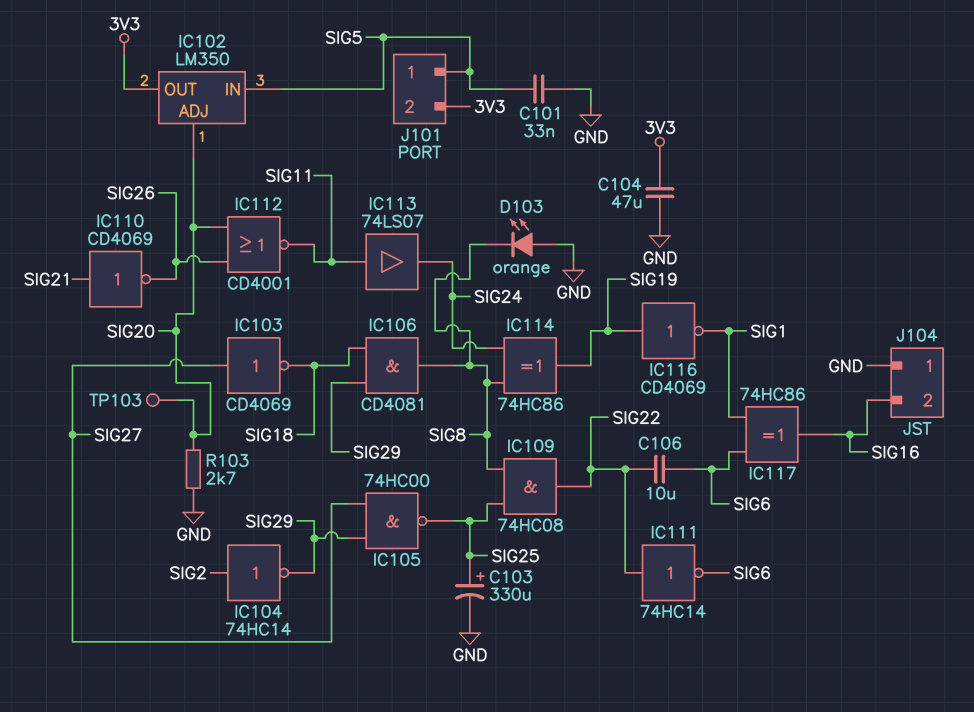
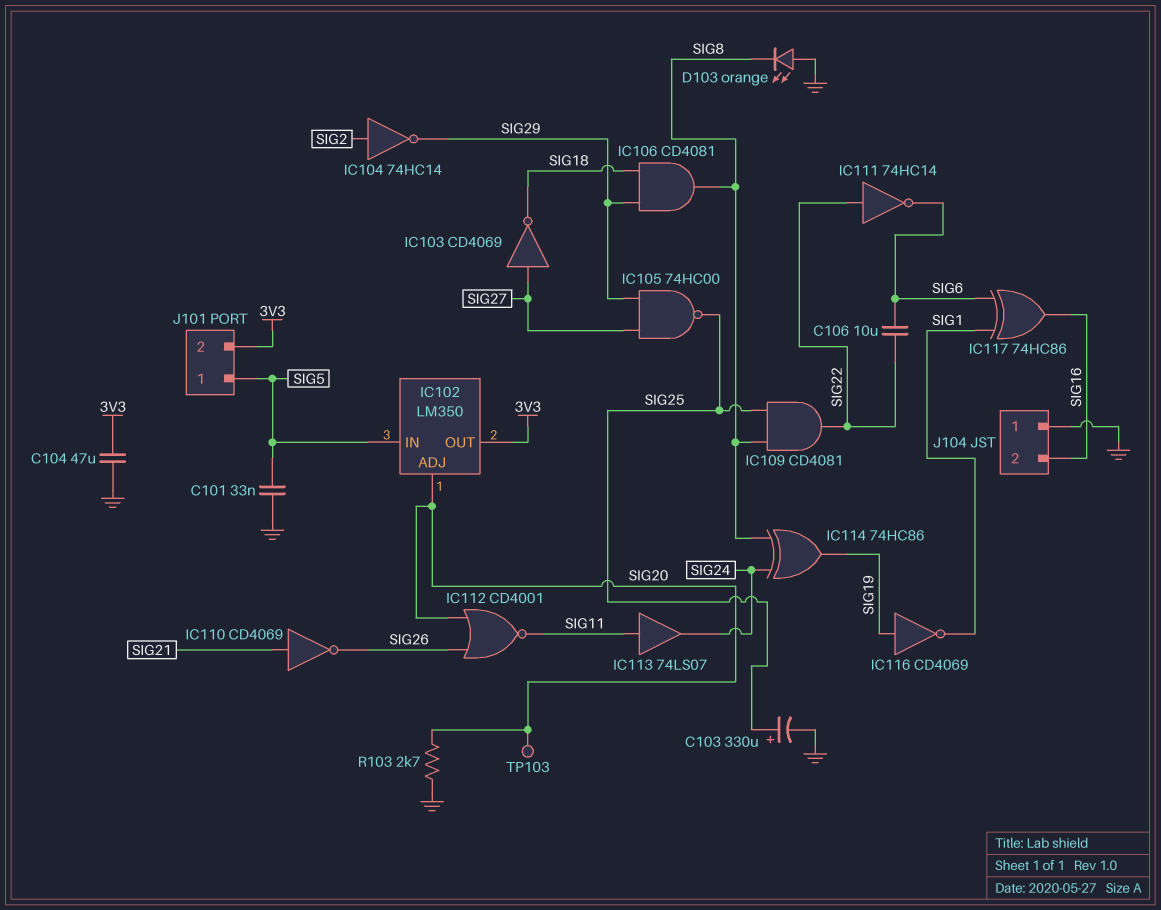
IC109: AND 74HC08 (in SIG8, in SIG25, out SIG22) -> AND CD4081 (in SIG8, in SIG25, out SIG22)

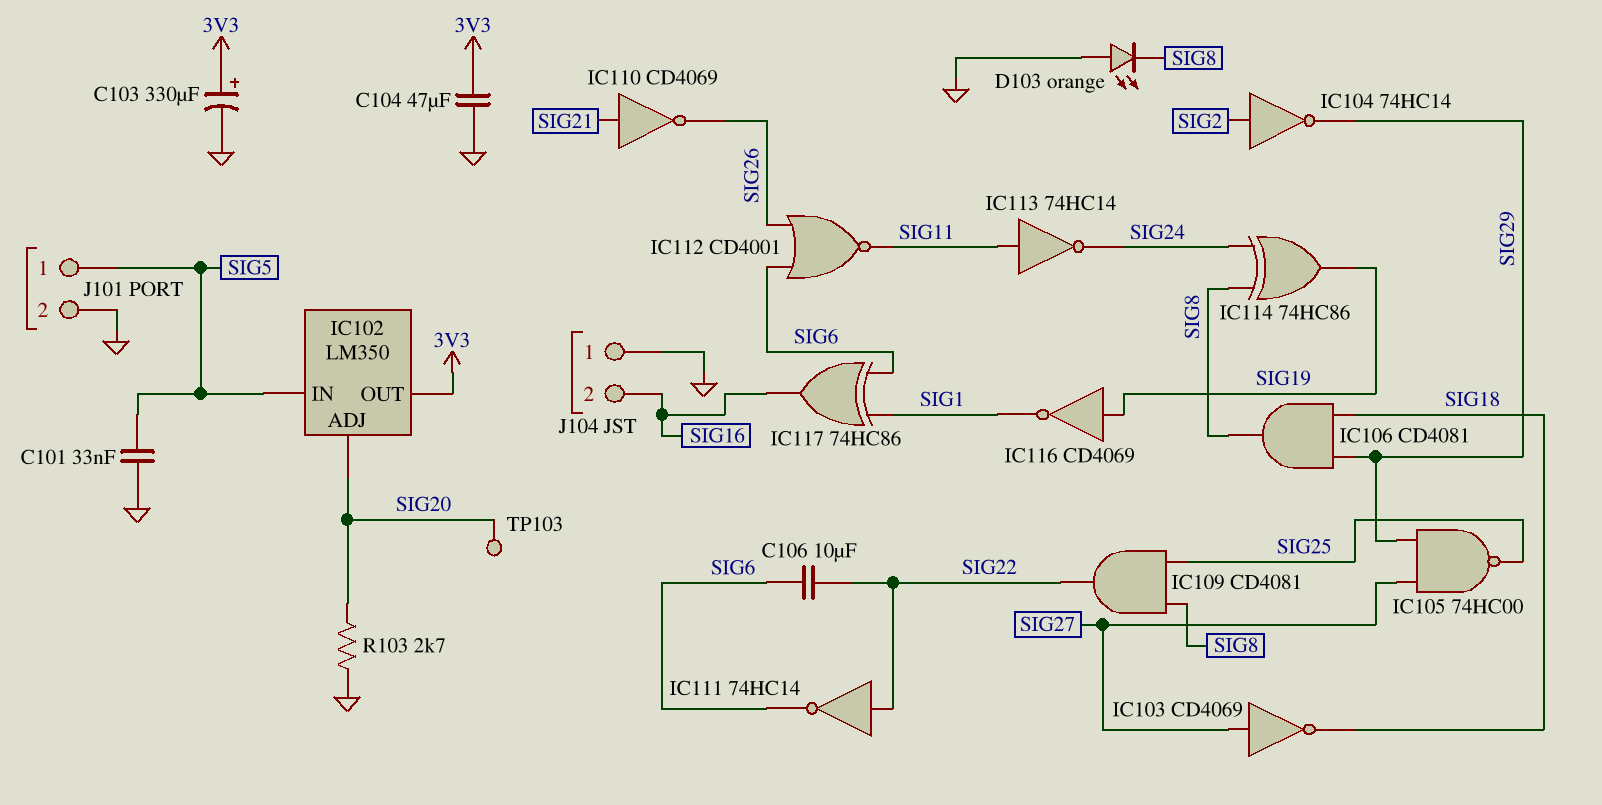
C103: 330uF (plus SIG25, minus GND) -> 330uF (plus 3V3, minus GND)
IC112: NOR CD4001 (in SIG20, in SIG26, out SIG11) -> NOR CD4001 (in SIG6, in SIG26, out SIG11)
IC113: buffer 74LS07 (in SIG11, out SIG24) -> NOT 74HC14 (in SIG11, out SIG24)
J101 pin 2: 3V3 -> GND

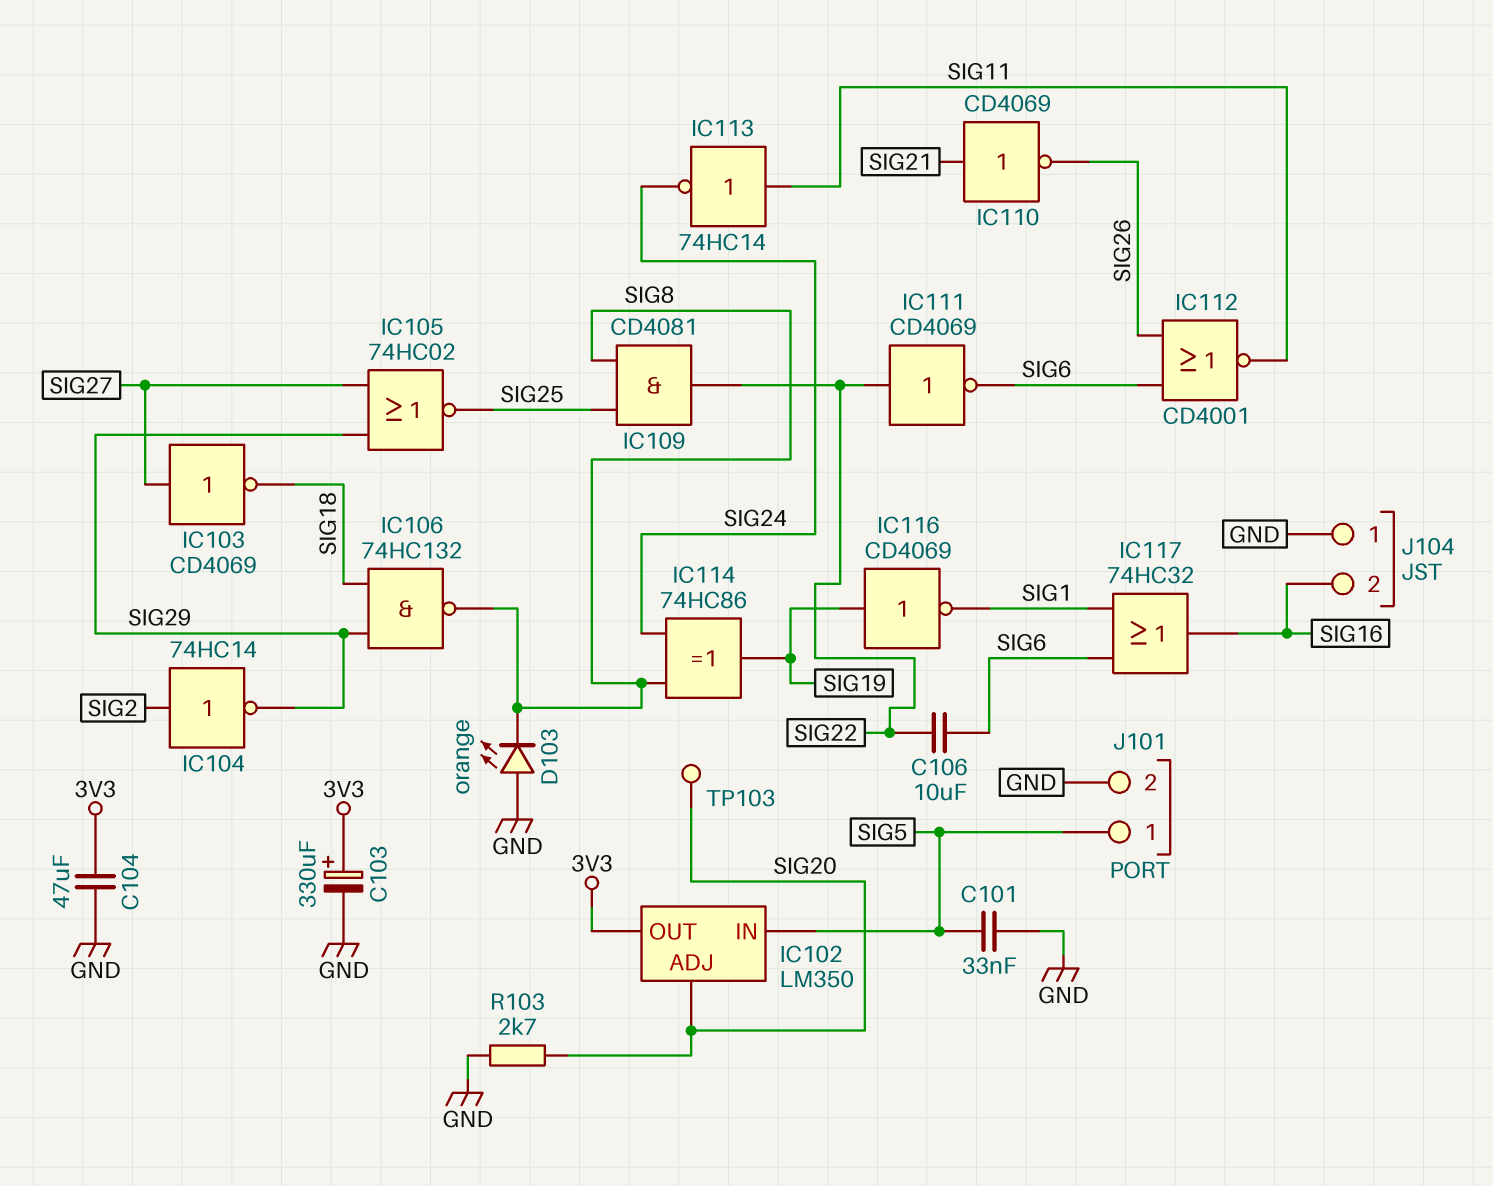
IC105: NAND 74HC00 (in SIG27, in SIG29, out SIG25) -> NOR 74HC02 (in SIG27, in SIG29, out SIG25)
IC106: AND CD4081 (in SIG18, in SIG29, out SIG8) -> NAND 74HC132 (in SIG18, in SIG29, out SIG8)
IC111: NOT 74HC14 (in SIG22, out SIG6) -> NOT CD4069 (in SIG22, out SIG6)
IC117: XOR 74HC86 (in SIG1, in SIG6, out SIG16) -> OR 74HC32 (in SIG1, in SIG6, out SIG16)

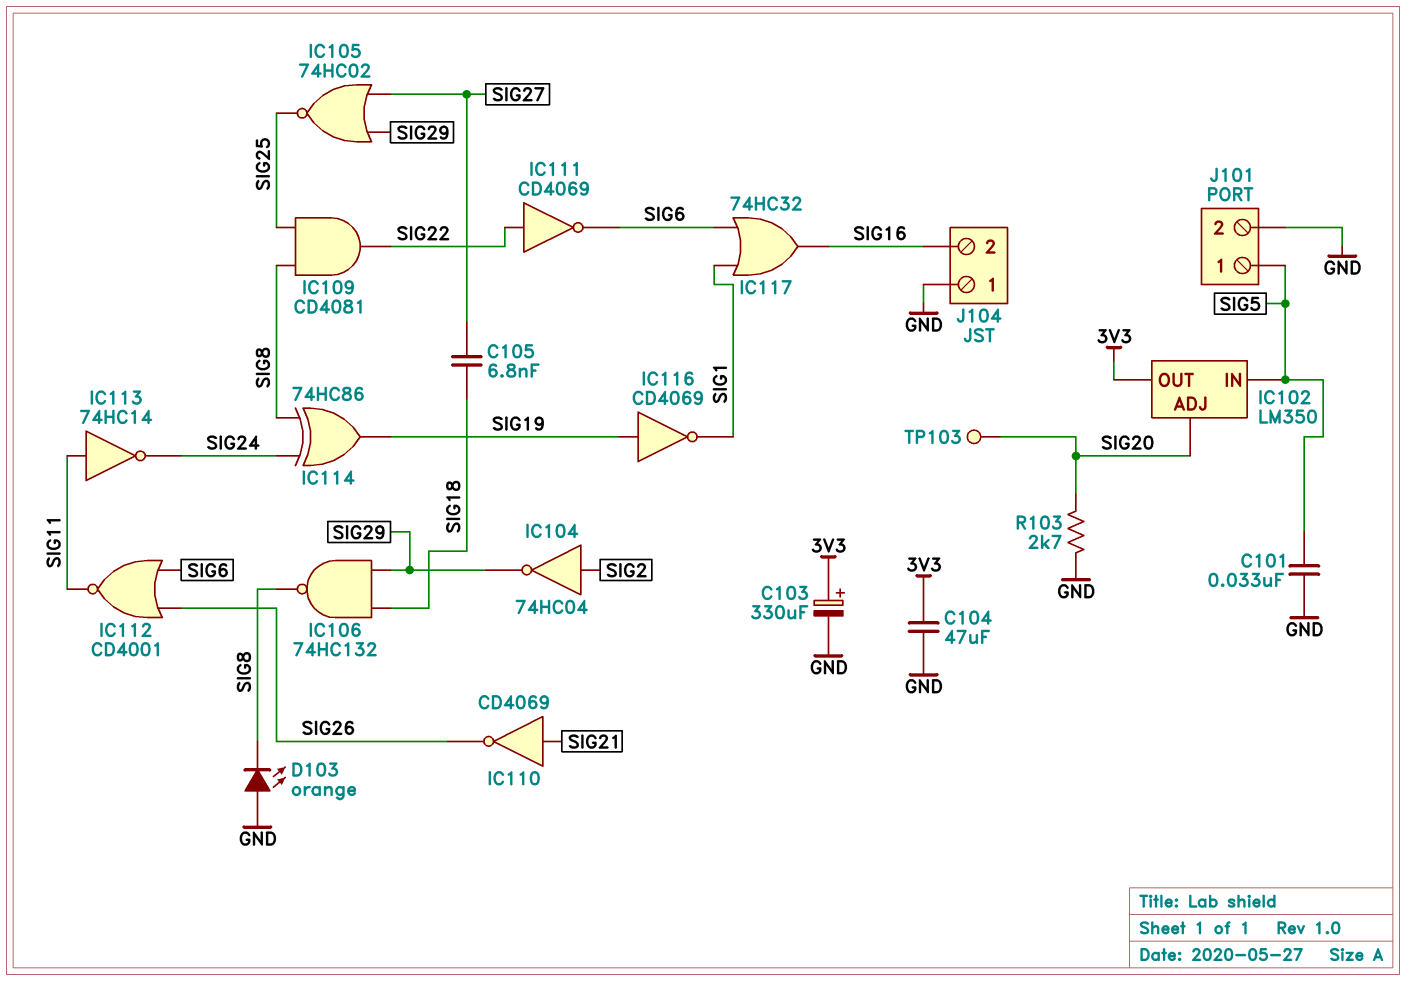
C105: none -> 6.8nF (SIG18, SIG27)
C106: 10uF (SIG6, SIG22) -> none
IC103: NOT CD4069 (in SIG27, out SIG18) -> none
IC104: NOT 74HC14 (in SIG2, out SIG29) -> NOT 74HC04 (in SIG2, out SIG29)

